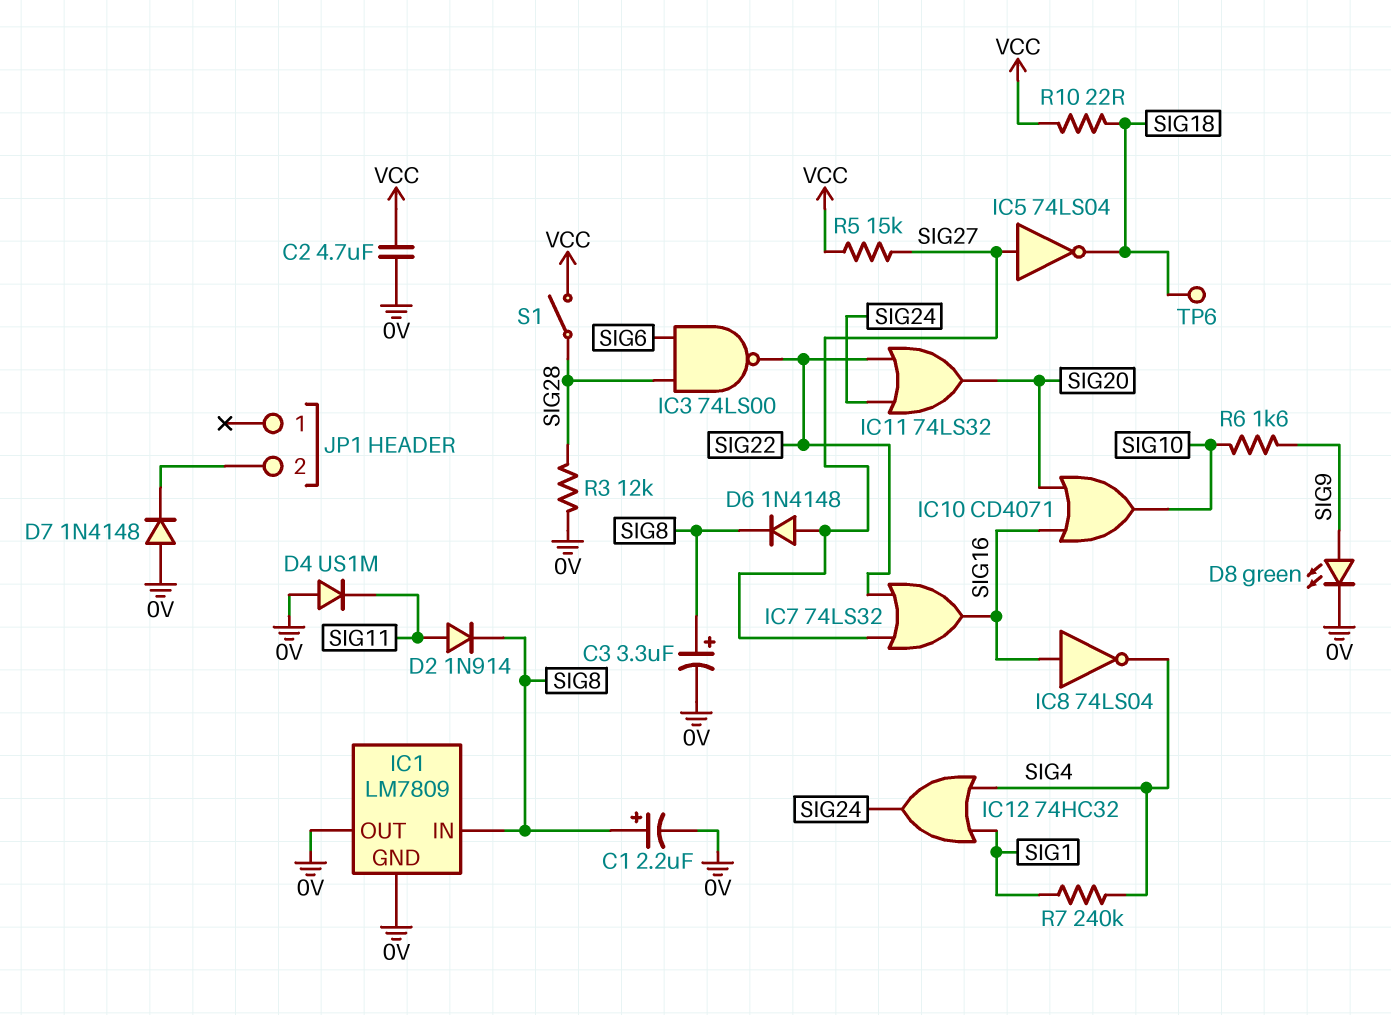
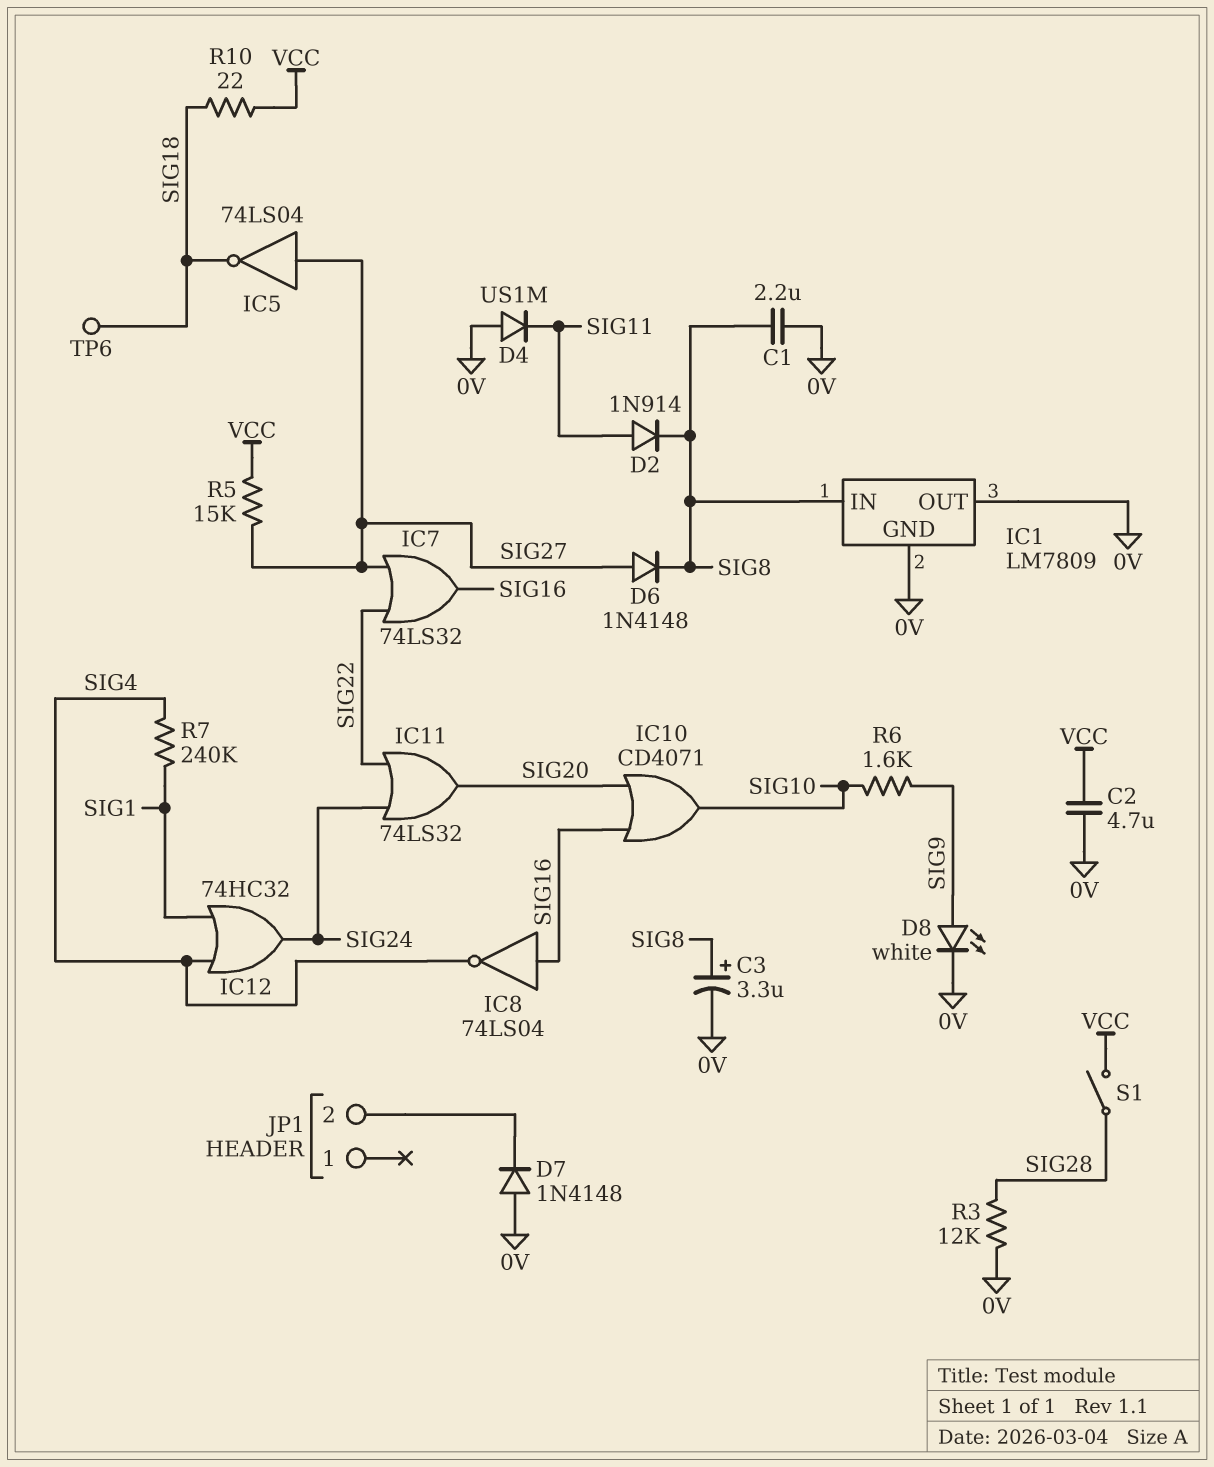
C1: 2.2uF (plus SIG8, minus 0V) -> 2.2uF (0V, SIG8)
D8: LED green (A SIG9, K 0V) -> LED white (A SIG9, K 0V)
IC3: NAND 74LS00 (in SIG6, in SIG28, out SIG22) -> none

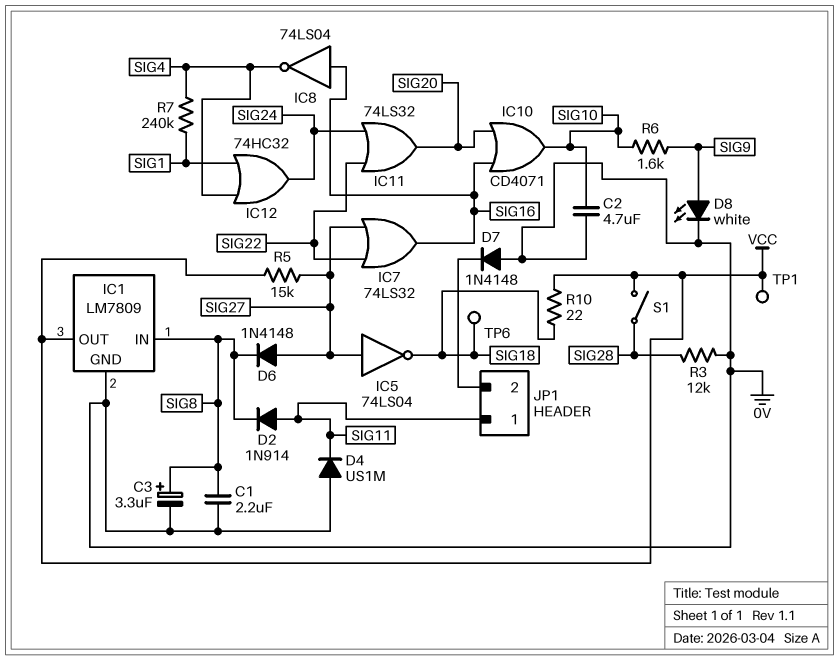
C2: 4.7uF (0V, VCC) -> 4.7uF (0V, SIG10)
IC1 pin OUT: 0V -> VCC
JP1 pin 1: none -> SIG11
TP1: none -> test point (VCC)

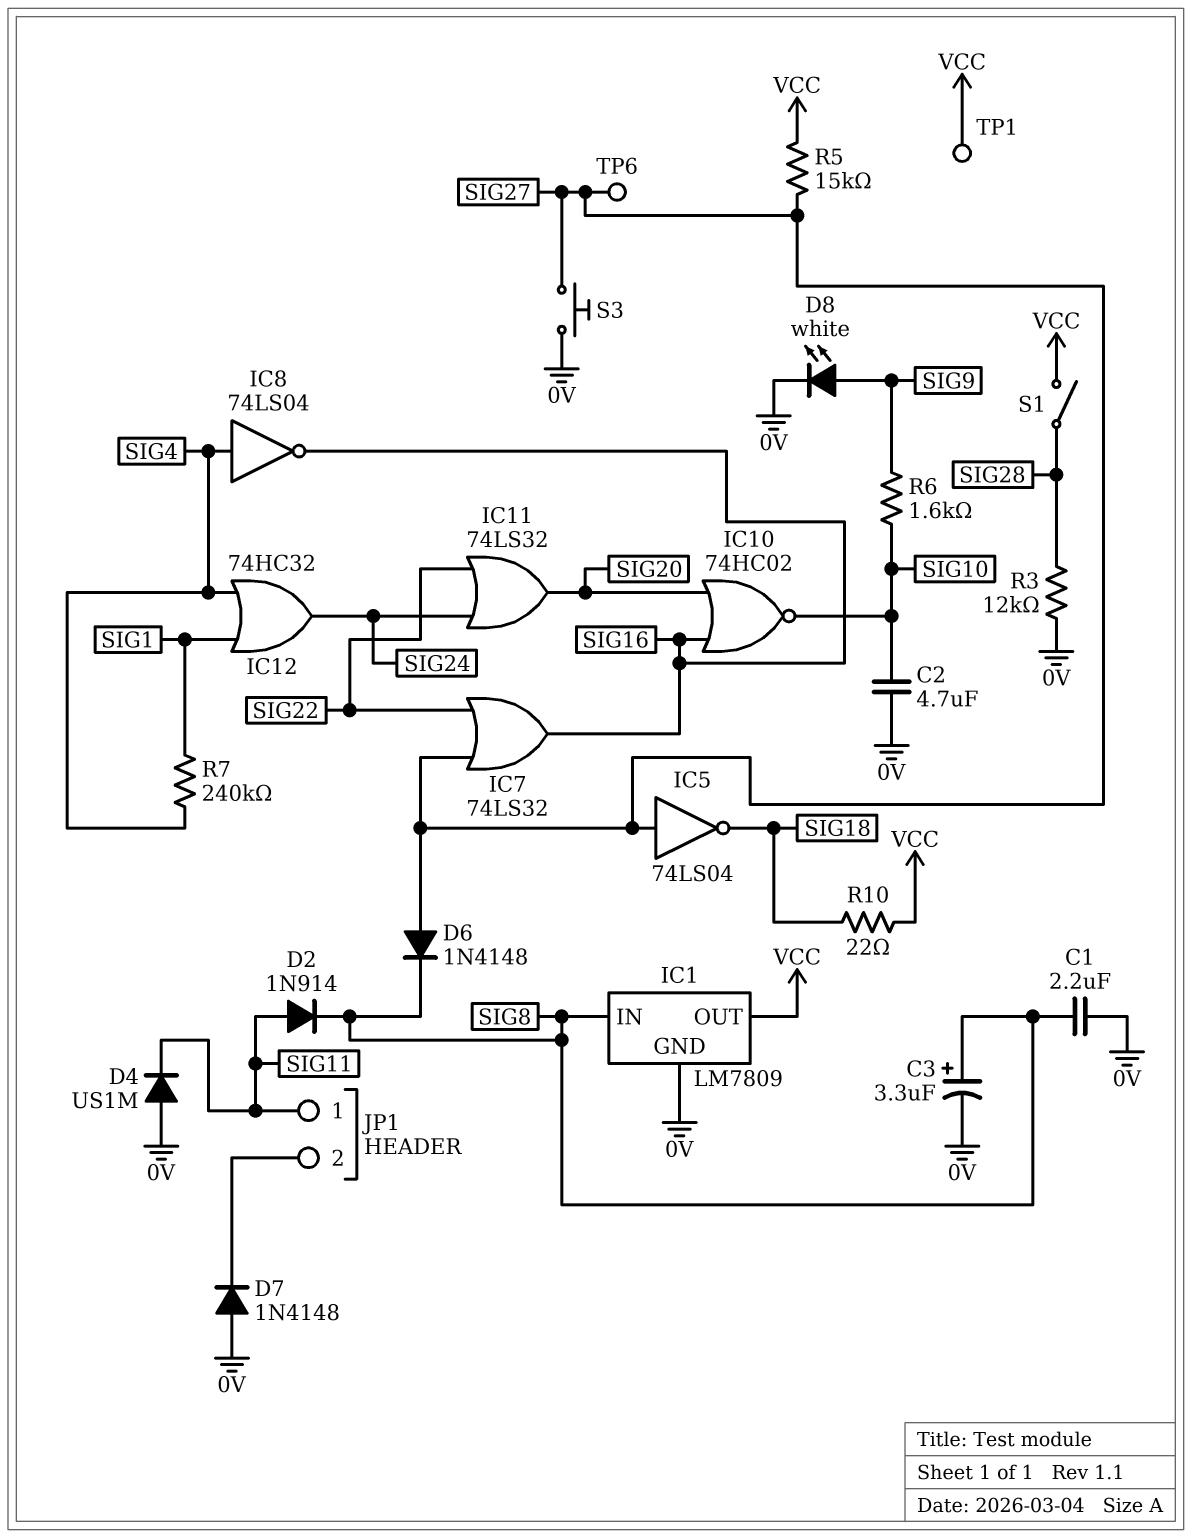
IC8: NOT 74LS04 (in SIG16, out SIG4) -> NOT 74LS04 (in SIG4, out SIG16)
IC10: OR CD4071 (in SIG16, in SIG20, out SIG10) -> NOR 74HC02 (in SIG16, in SIG20, out SIG10)
S3: none -> button (0V, SIG27)
TP6: test point (SIG18) -> test point (SIG27)

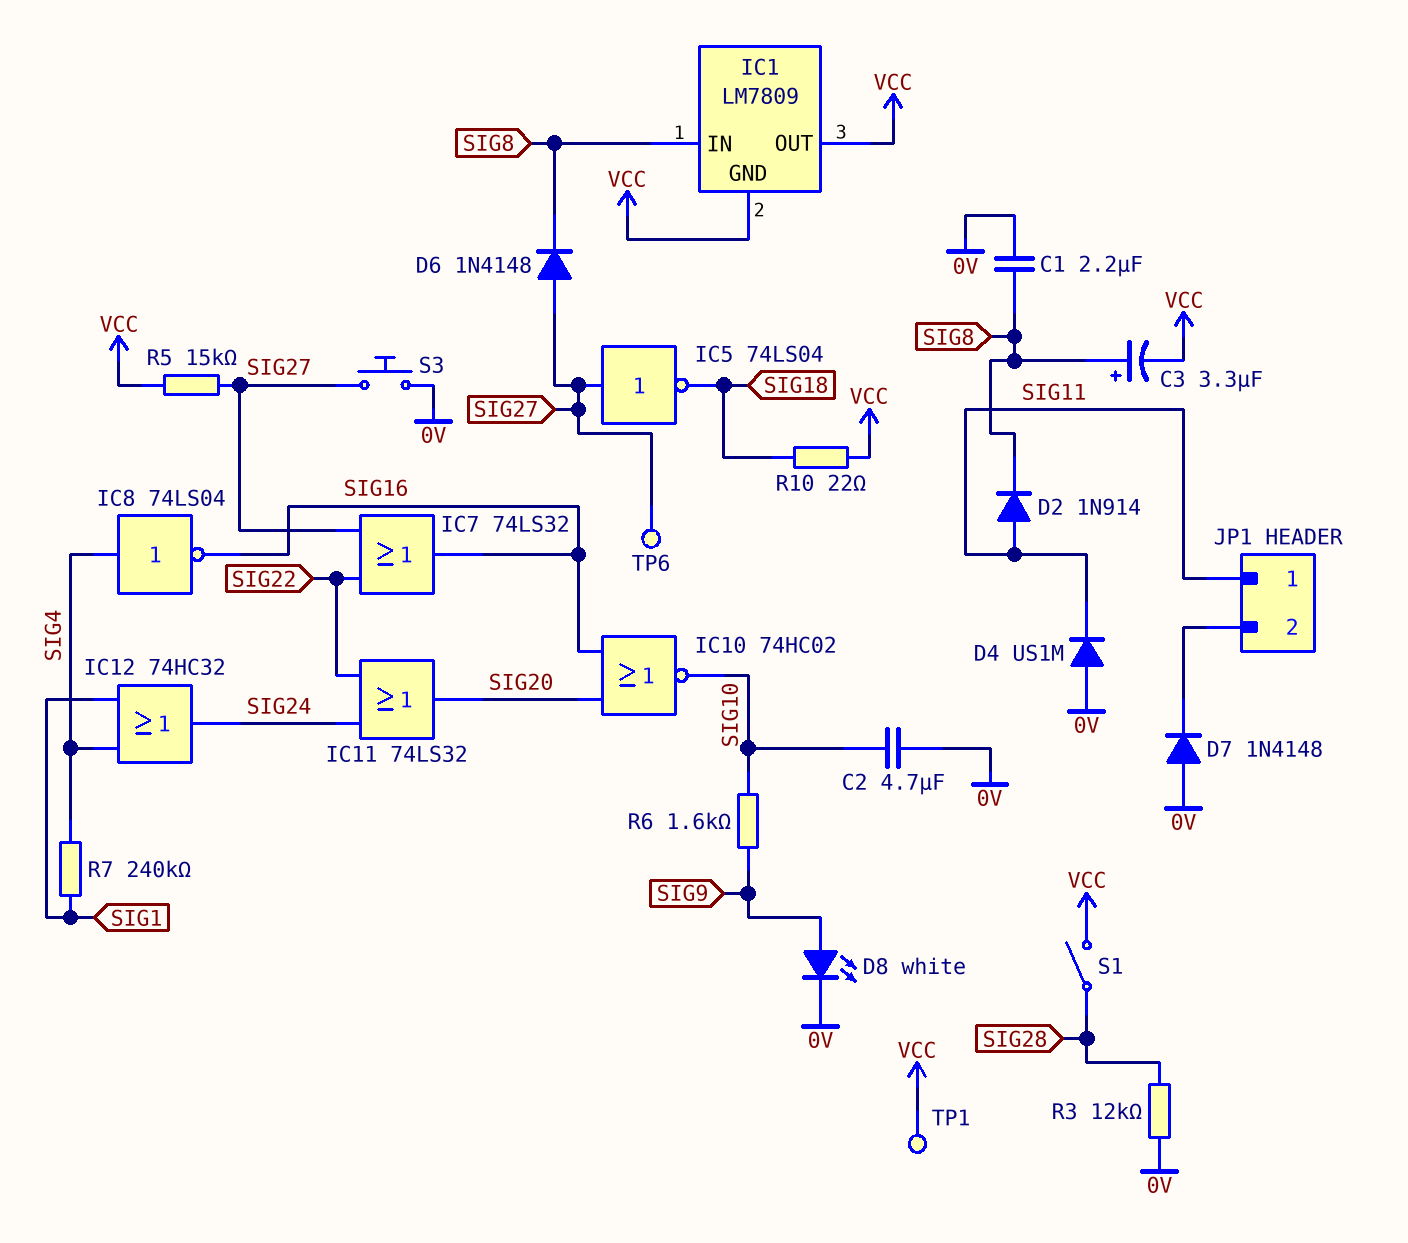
C3: 3.3uF (plus SIG8, minus 0V) -> 3.3uF (plus SIG8, minus VCC)
IC1 pin GND: 0V -> VCC

